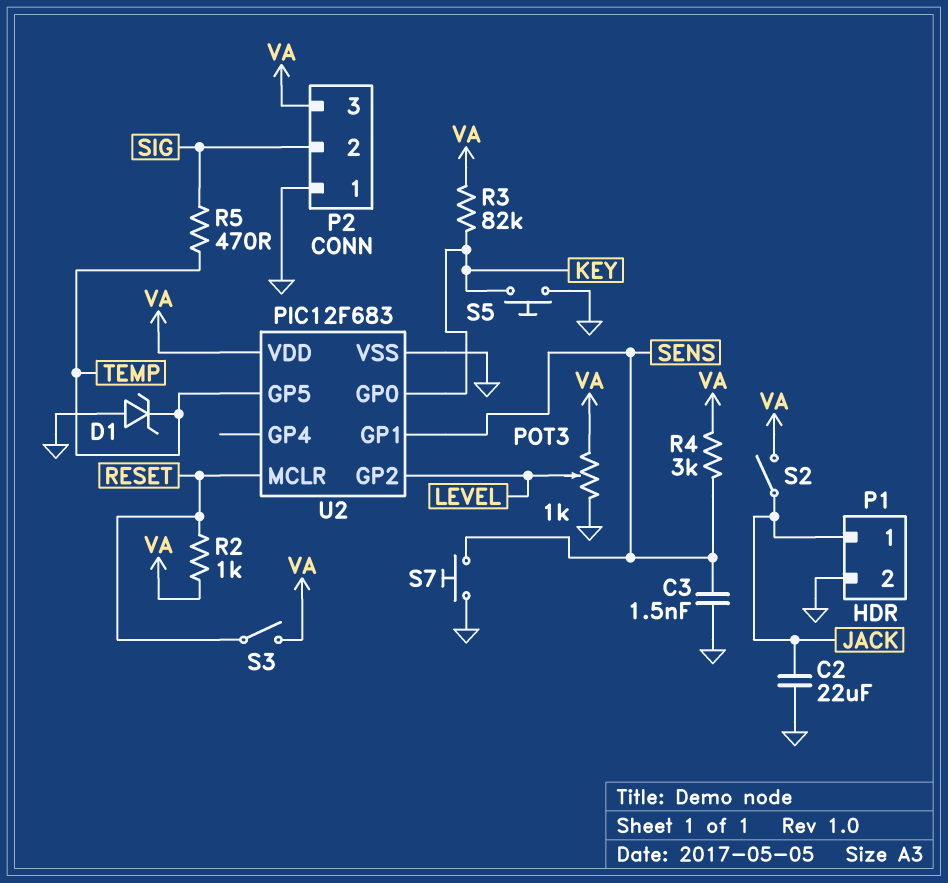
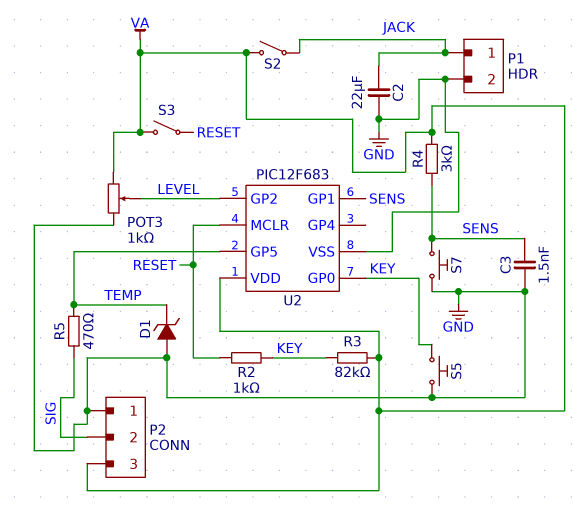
R2: 1k (RESET, VA) -> 1k (KEY, RESET)

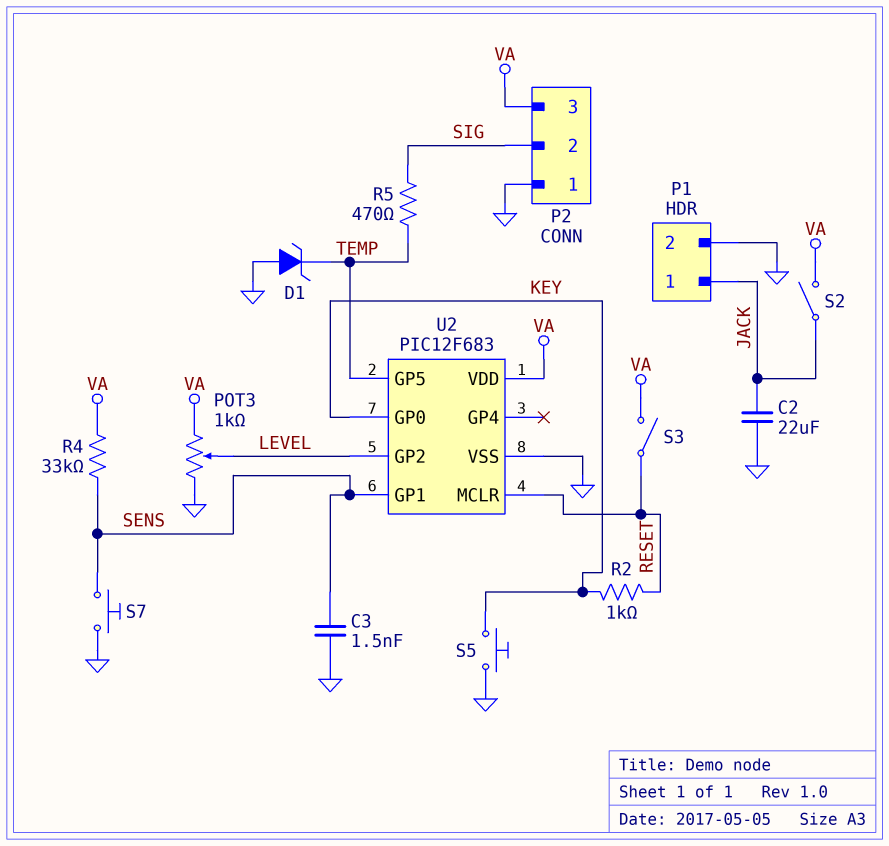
R3: 82k (KEY, VA) -> none
R4: 3k (SENS, VA) -> 33k (SENS, VA)

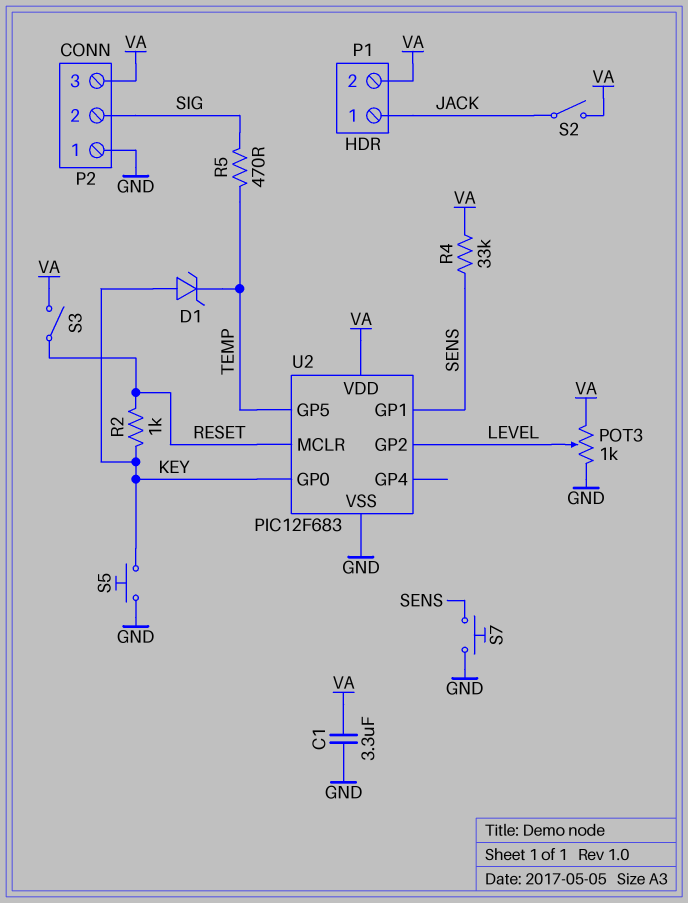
C1: none -> 3.3uF (GND, VA)
C2: 22uF (GND, JACK) -> none
C3: 1.5nF (GND, SENS) -> none
D1: zener (A GND, K TEMP) -> zener (A KEY, K TEMP)
P1 pin 2: GND -> VA

